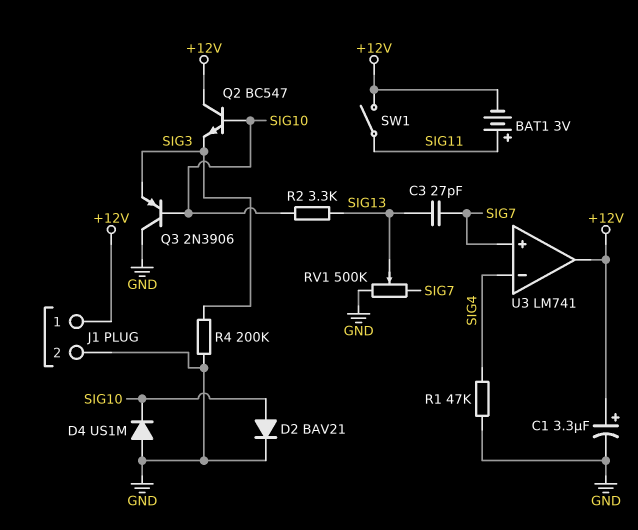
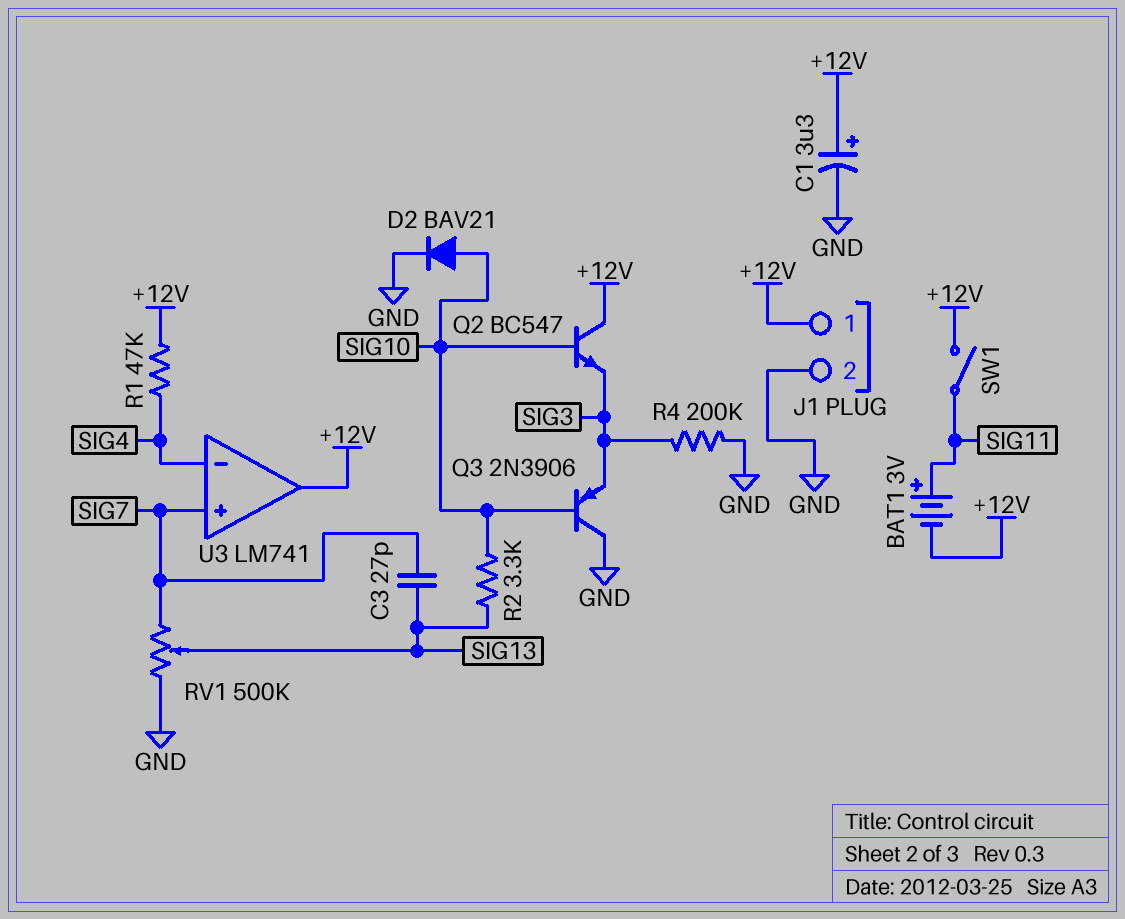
D4: diode US1M (A GND, K SIG10) -> none
R1: 47k (GND, SIG4) -> 47k (+12V, SIG4)

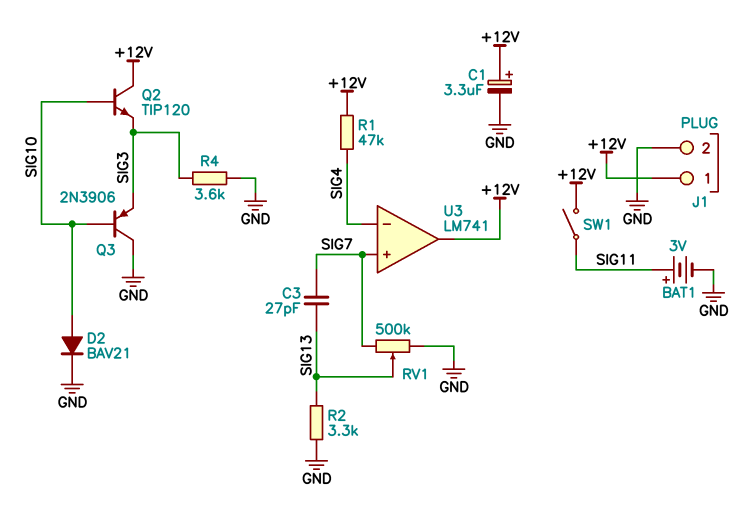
BAT1: 3V (plus SIG11, minus +12V) -> 3V (plus SIG11, minus GND)
Q2: NPN BC547 (B SIG10, C +12V, E SIG3) -> NPN TIP120 (B SIG10, C +12V, E SIG3)
R2: 3.3k (SIG10, SIG13) -> 3.3k (GND, SIG13)
R4: 200k (GND, SIG3) -> 3.6k (GND, SIG3)

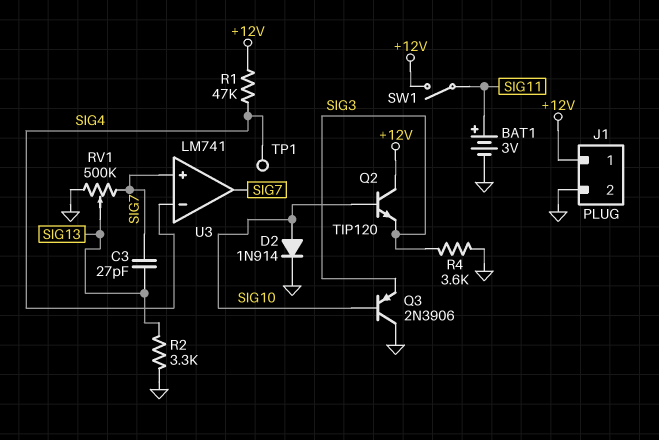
C1: 3.3uF (plus +12V, minus GND) -> none
D2: diode BAV21 (A SIG10, K GND) -> diode 1N914 (A SIG10, K GND)
TP1: none -> test point (SIG4)
U3 pin out: +12V -> SIG7

